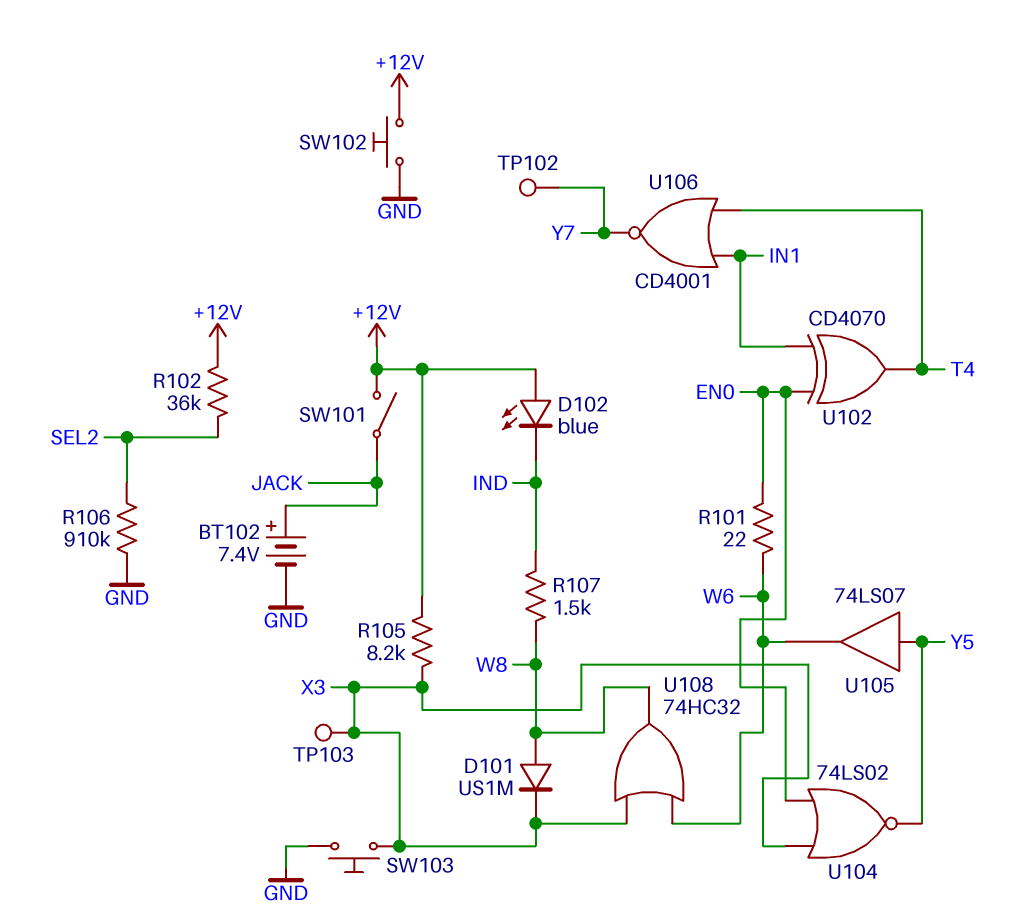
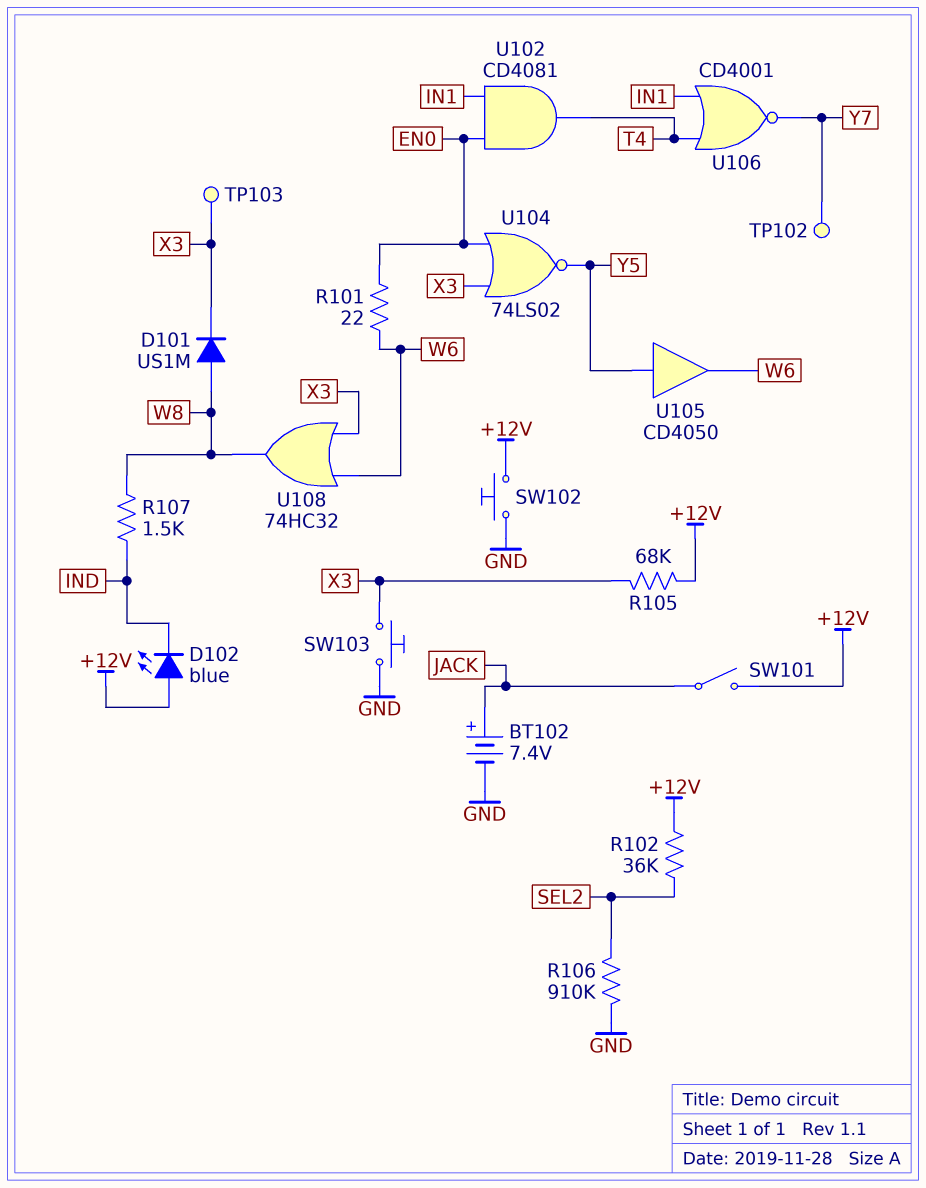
R105: 8.2k (+12V, X3) -> 68k (+12V, X3)
U102: XOR CD4070 (in EN0, in IN1, out T4) -> AND CD4081 (in EN0, in IN1, out T4)
U105: buffer 74LS07 (in Y5, out W6) -> buffer CD4050 (in Y5, out W6)

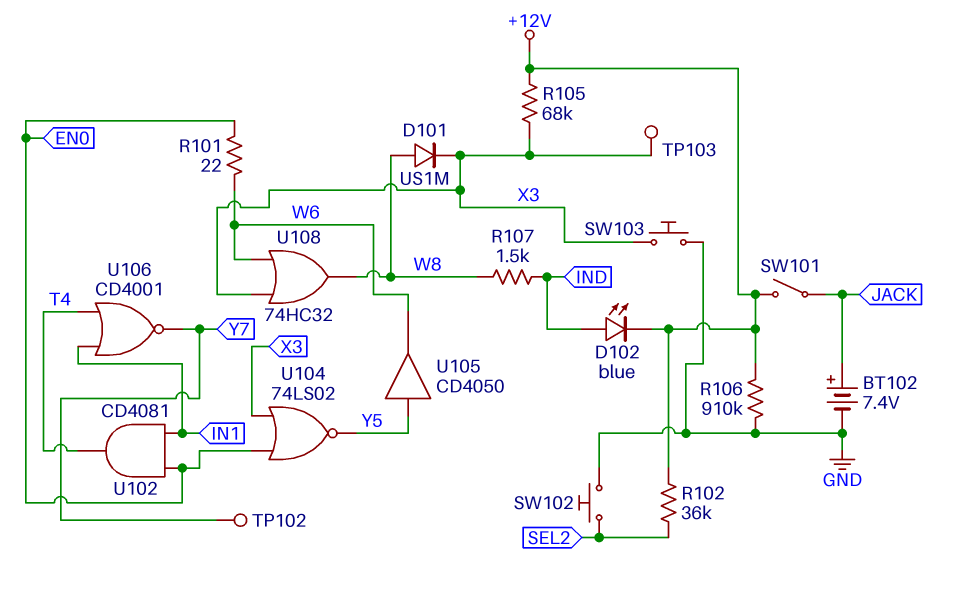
D102: LED blue (A +12V, K IND) -> LED blue (A IND, K +12V)
R106: 910k (GND, SEL2) -> 910k (+12V, GND)
SW102: button (+12V, GND) -> button (GND, SEL2)

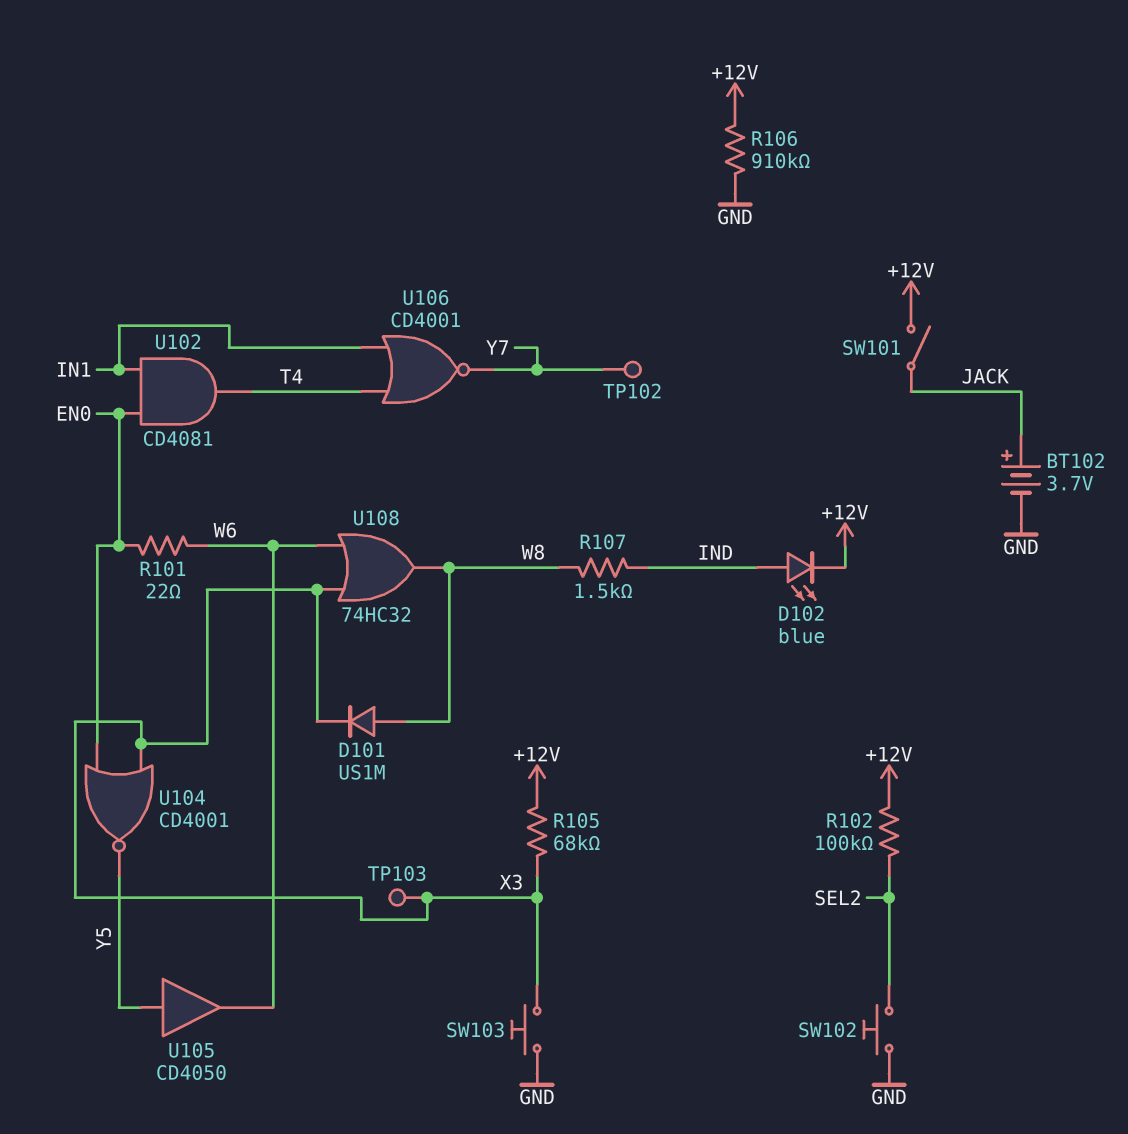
BT102: 7.4V (plus JACK, minus GND) -> 3.7V (plus JACK, minus GND)
R102: 36k (+12V, SEL2) -> 100k (+12V, SEL2)
U104: NOR 74LS02 (in EN0, in X3, out Y5) -> NOR CD4001 (in EN0, in X3, out Y5)

